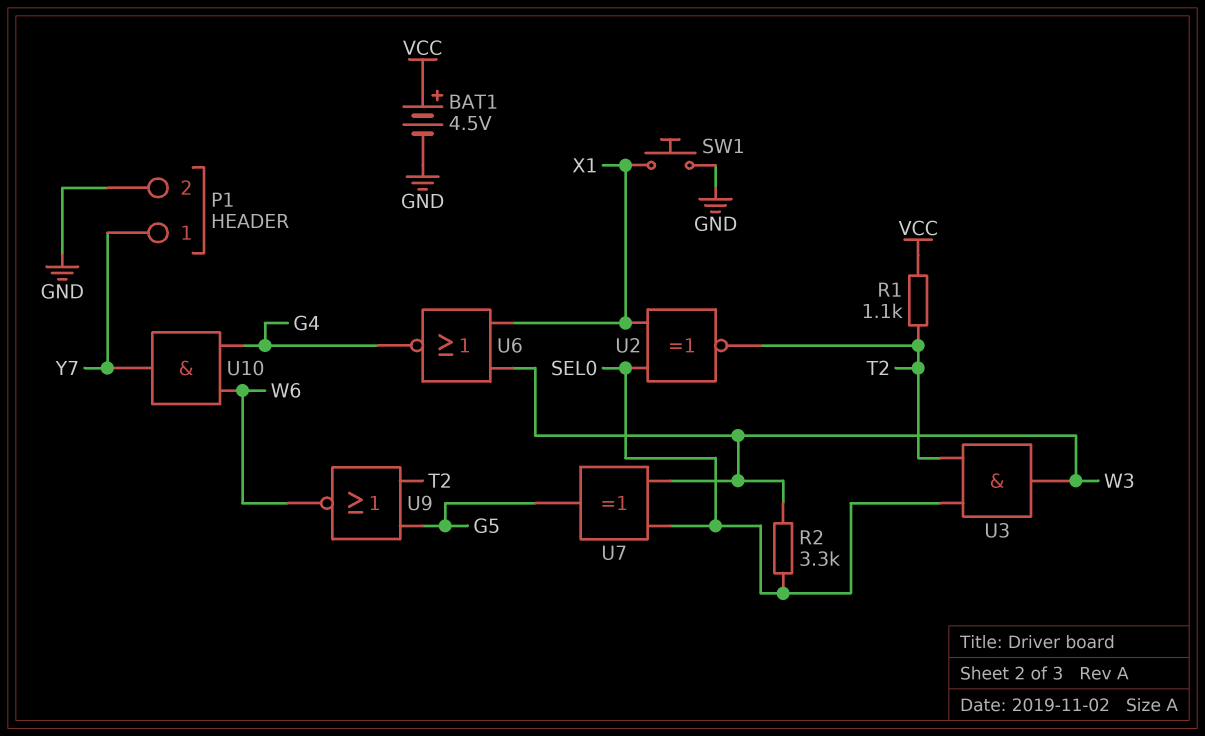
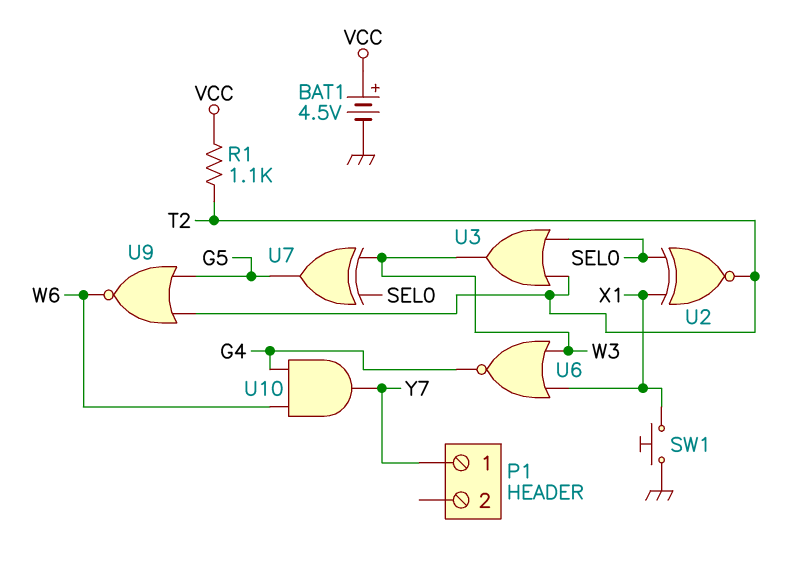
P1 pin 2: GND -> none
R2: 3.3k (SEL0, W3) -> none
U3: AND (in SEL0, in T2, out W3) -> OR (in SEL0, in T2, out W3)

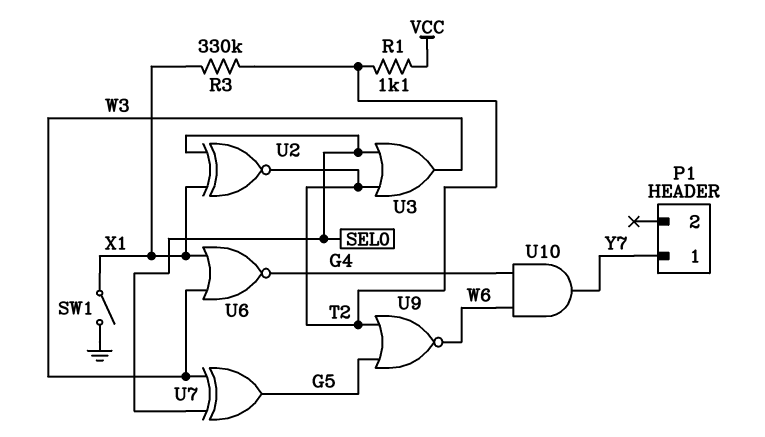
BAT1: 4.5V (plus VCC, minus GND) -> none
R3: none -> 330k (T2, X1)
SW1: button (GND, X1) -> switch (GND, X1)

